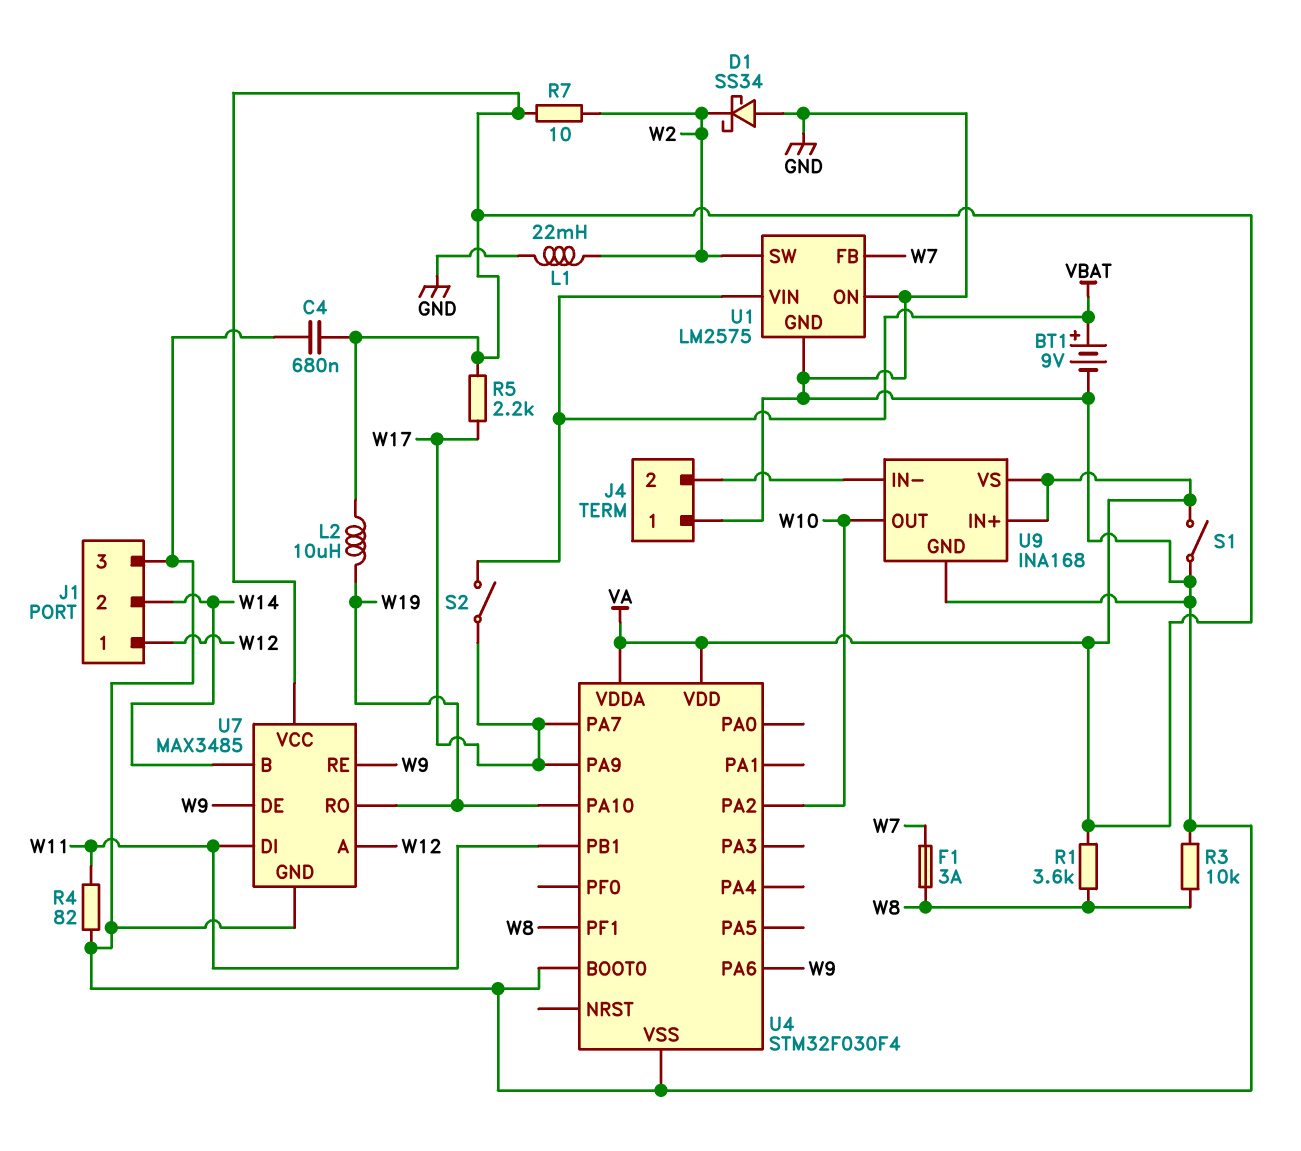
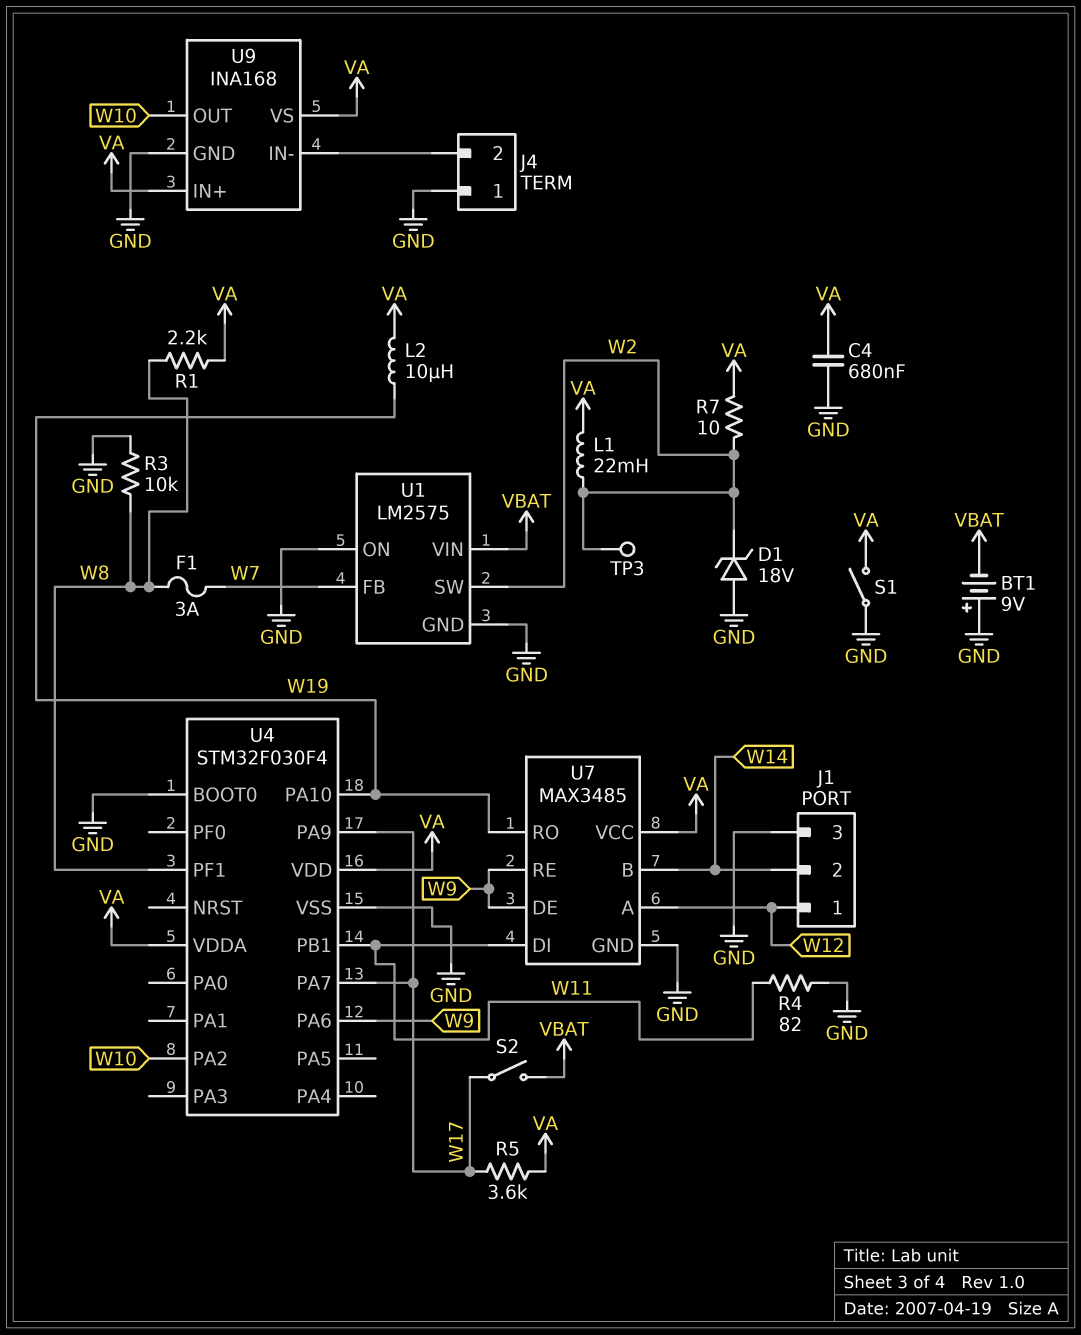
BT1: 9V (plus VBAT, minus GND) -> 9V (plus GND, minus VBAT)
D1: schottky SS34 (A GND, K W2) -> zener 18V (A GND, K W2)
L1: 22mH (GND, W2) -> 22mH (VA, W2)
R1: 3.6k (VA, W8) -> 2.2k (VA, W8)
R5: 2.2k (VA, W17) -> 3.6k (VA, W17)
TP3: none -> test point (W2)

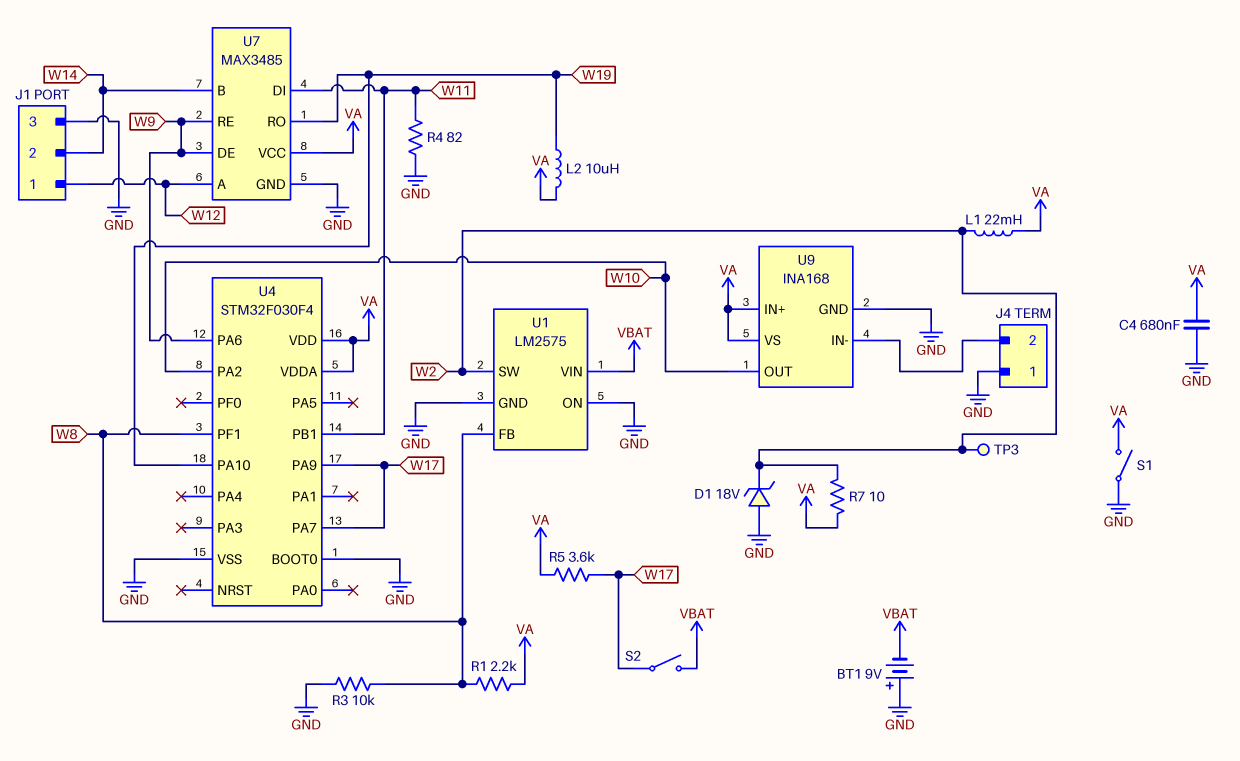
F1: 3A (W7, W8) -> none
U1 pin FB: W7 -> W8

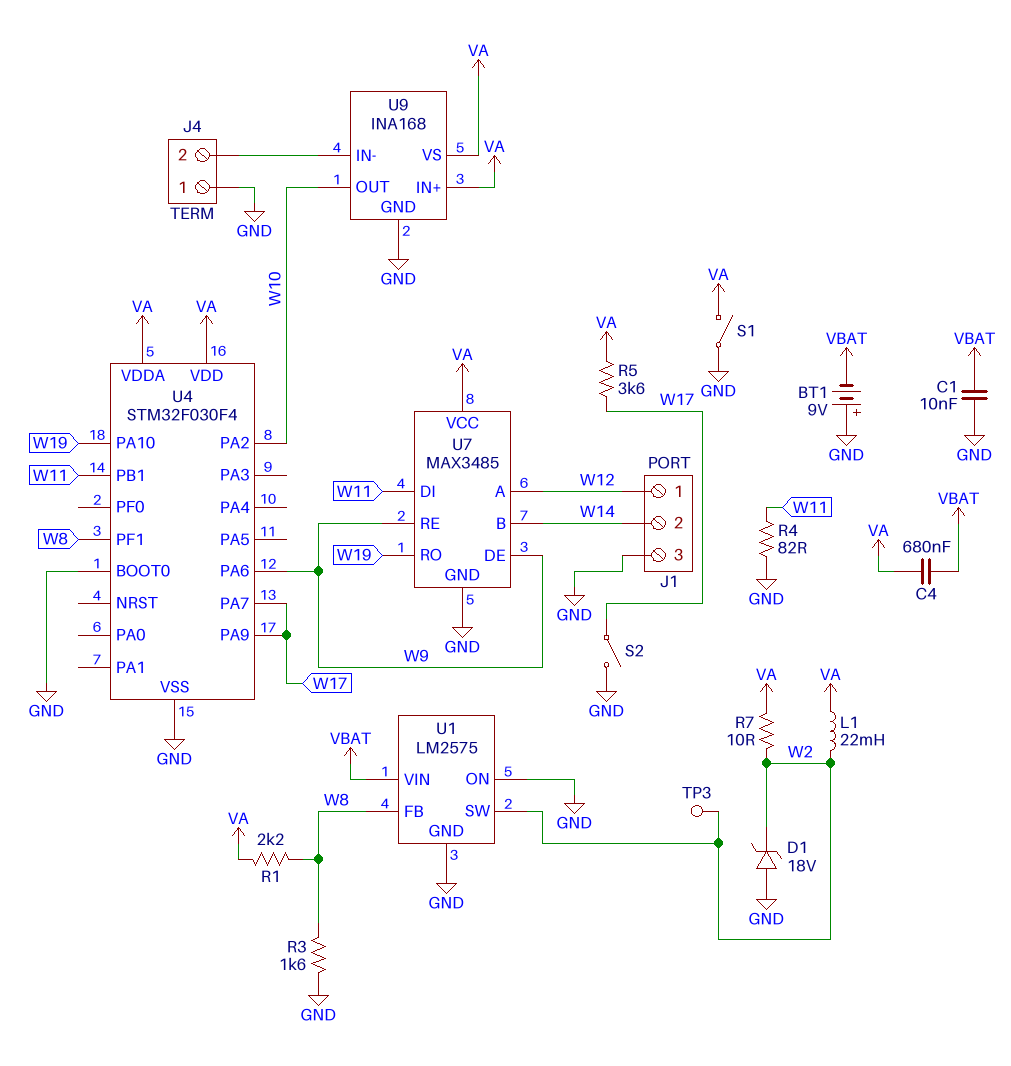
C1: none -> 10nF (GND, VBAT)
C4: 680nF (GND, VA) -> 680nF (VA, VBAT)
L2: 10uH (VA, W19) -> none
R3: 10k (GND, W8) -> 1.6k (GND, W8)
S2: switch (VBAT, W17) -> switch (GND, W17)

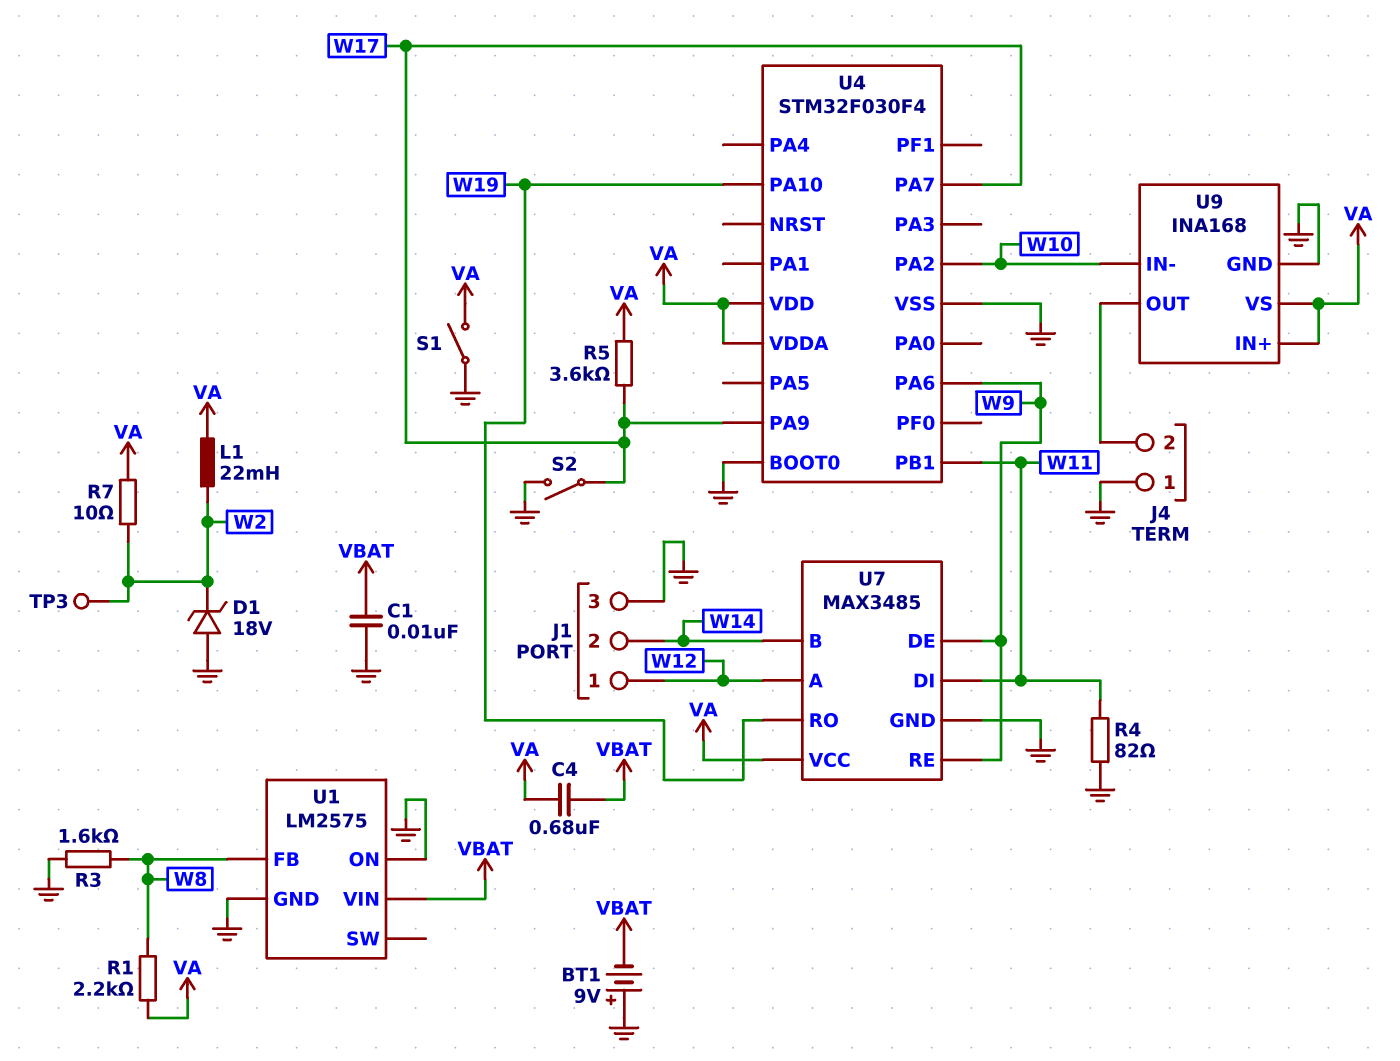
U1 pin SW: W2 -> none
U4 pin PF1: W8 -> none
U9 pin IN-: J4/2 -> W10
U9 pin OUT: W10 -> J4/2

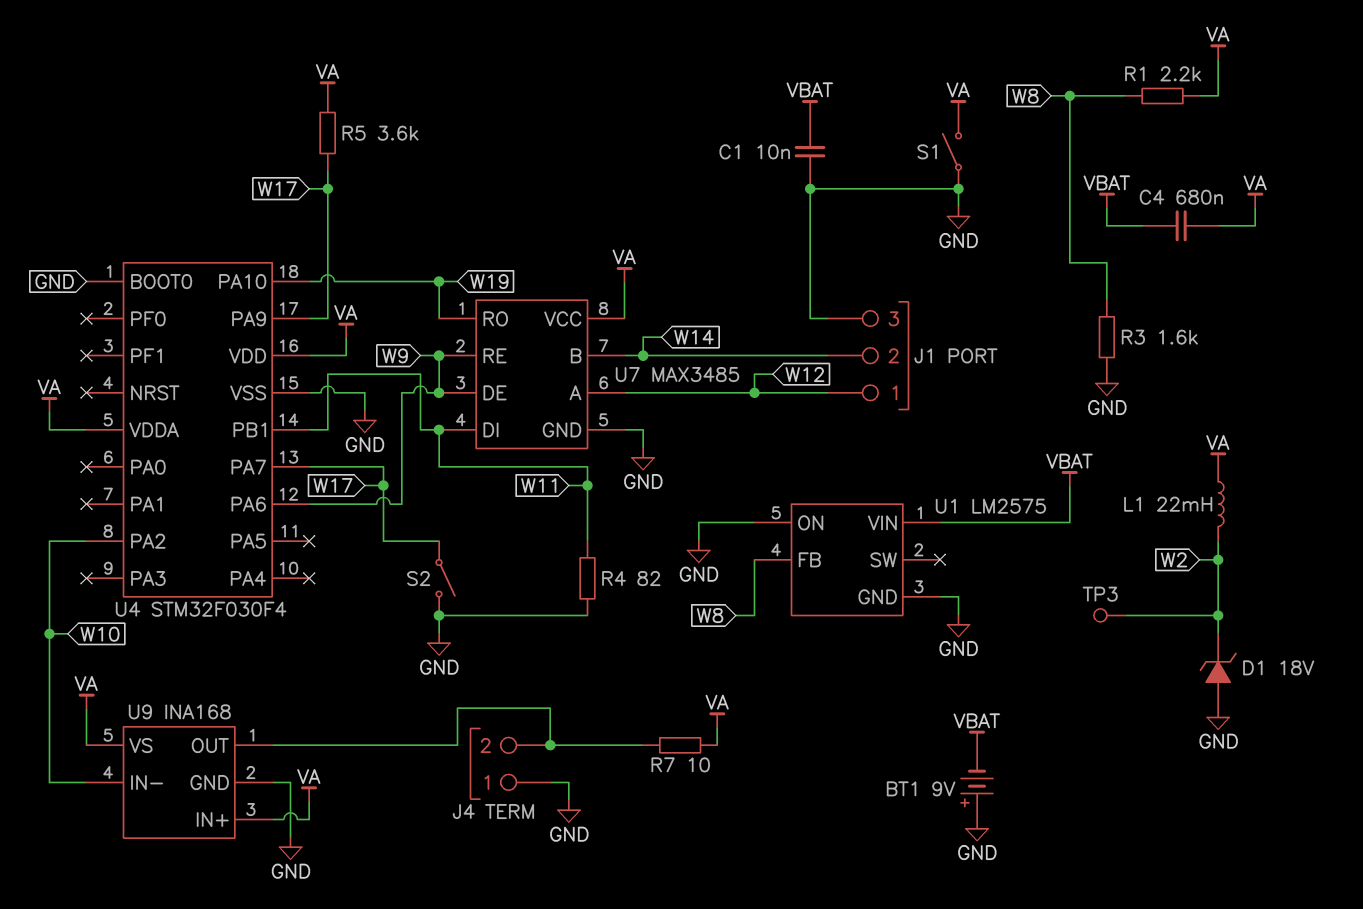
R7: 10 (VA, W2) -> 10 (J4/2, VA)

